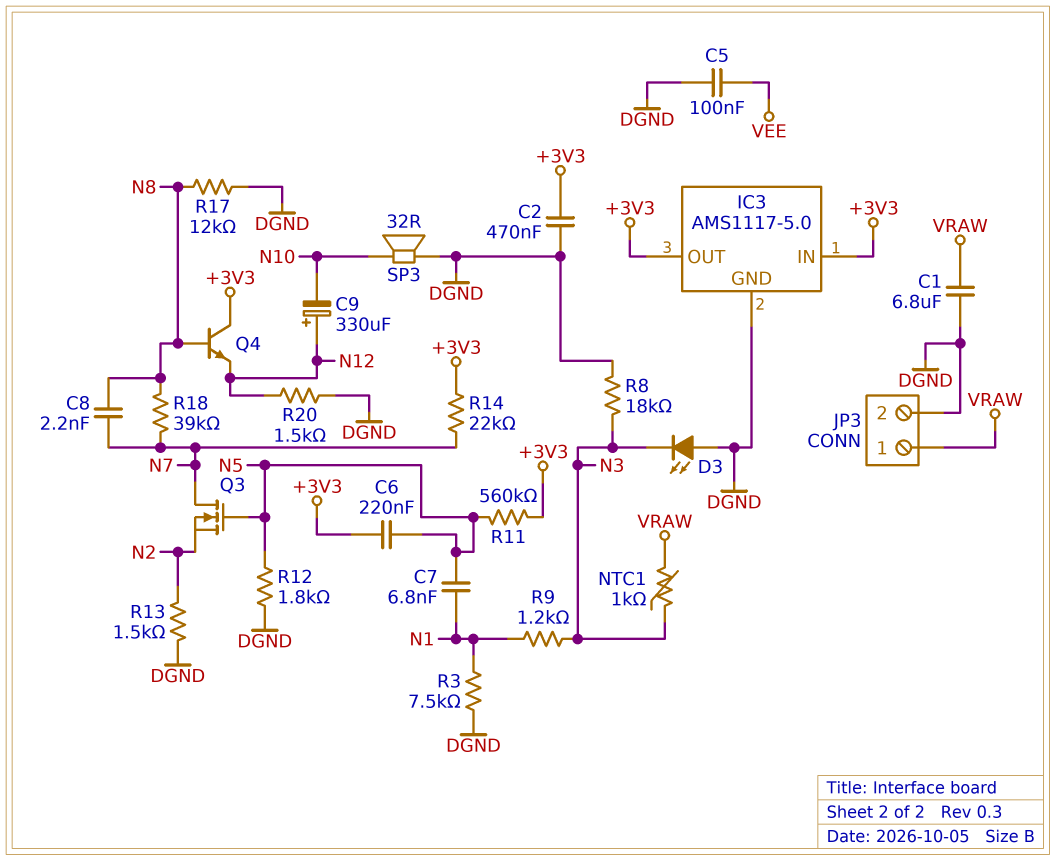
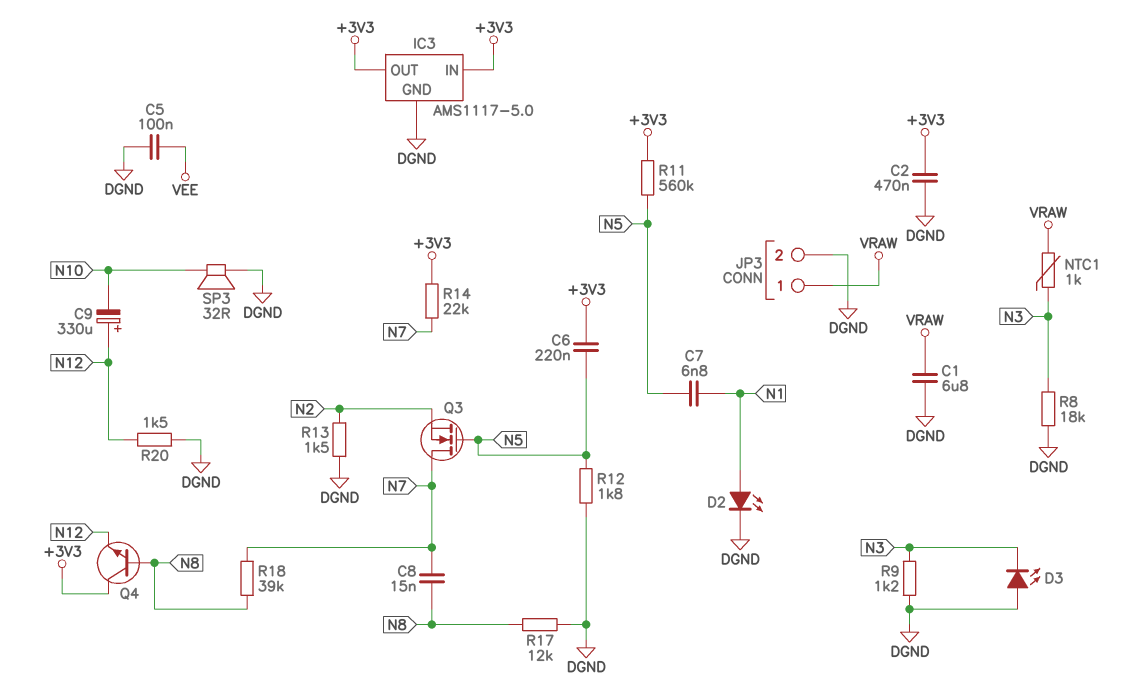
C8: 2.2nF (N7, N8) -> 15nF (N7, N8)
D2: none -> LED (A N1, K DGND)
R3: 7.5k (DGND, N1) -> none
R9: 1.2k (N1, N3) -> 1.2k (DGND, N3)

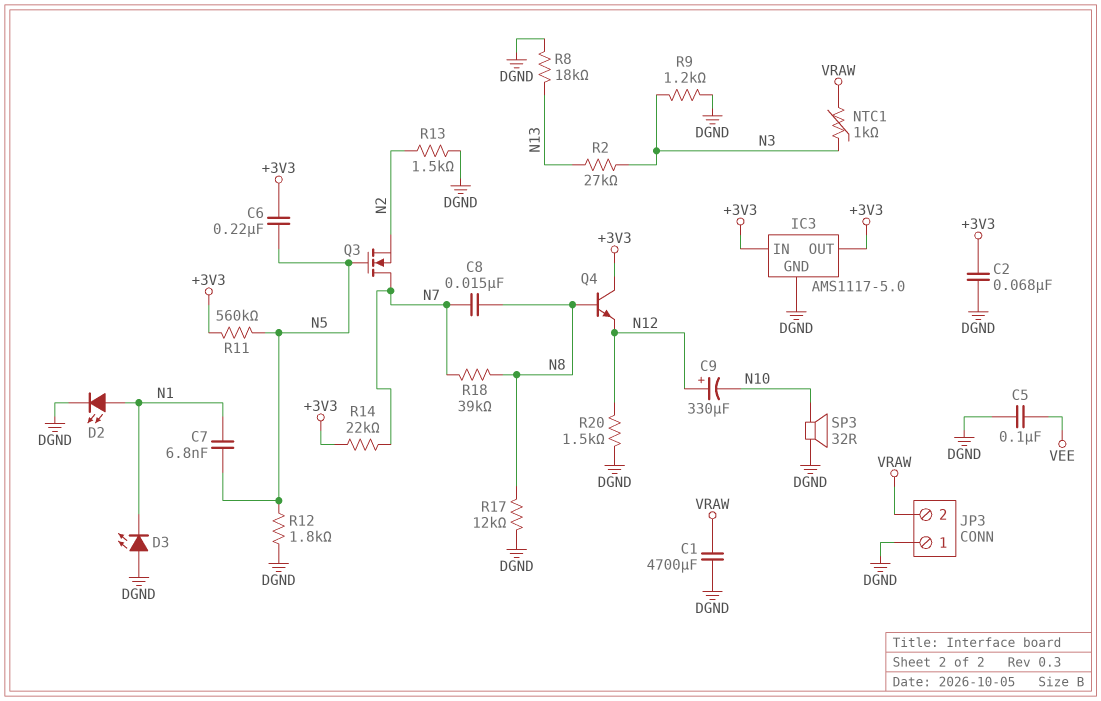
C1: 6.8uF (DGND, VRAW) -> 4700uF (DGND, VRAW)
C2: 470nF (+3V3, DGND) -> 68nF (+3V3, DGND)
D3: LED (A DGND, K N3) -> LED (A DGND, K N1)
JP3 pin 1: VRAW -> DGND
JP3 pin 2: DGND -> VRAW
R2: none -> 27k (N3, N13)
R8: 18k (DGND, N3) -> 18k (DGND, N13)

